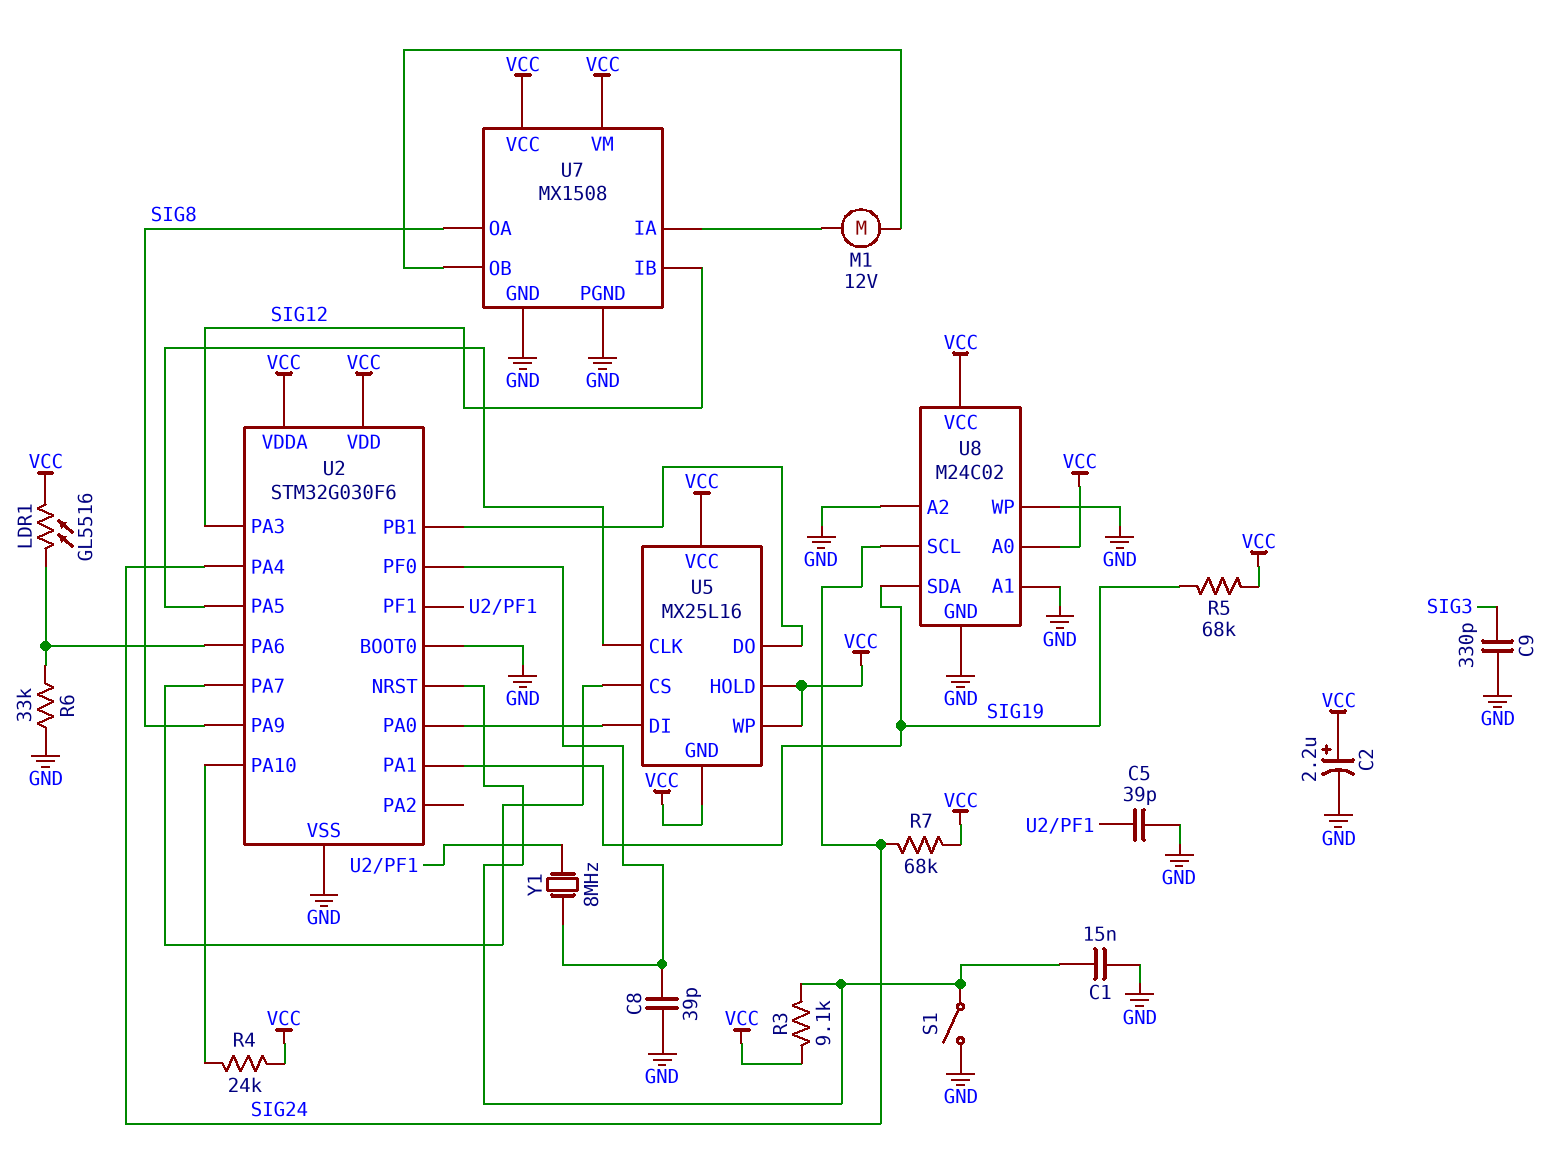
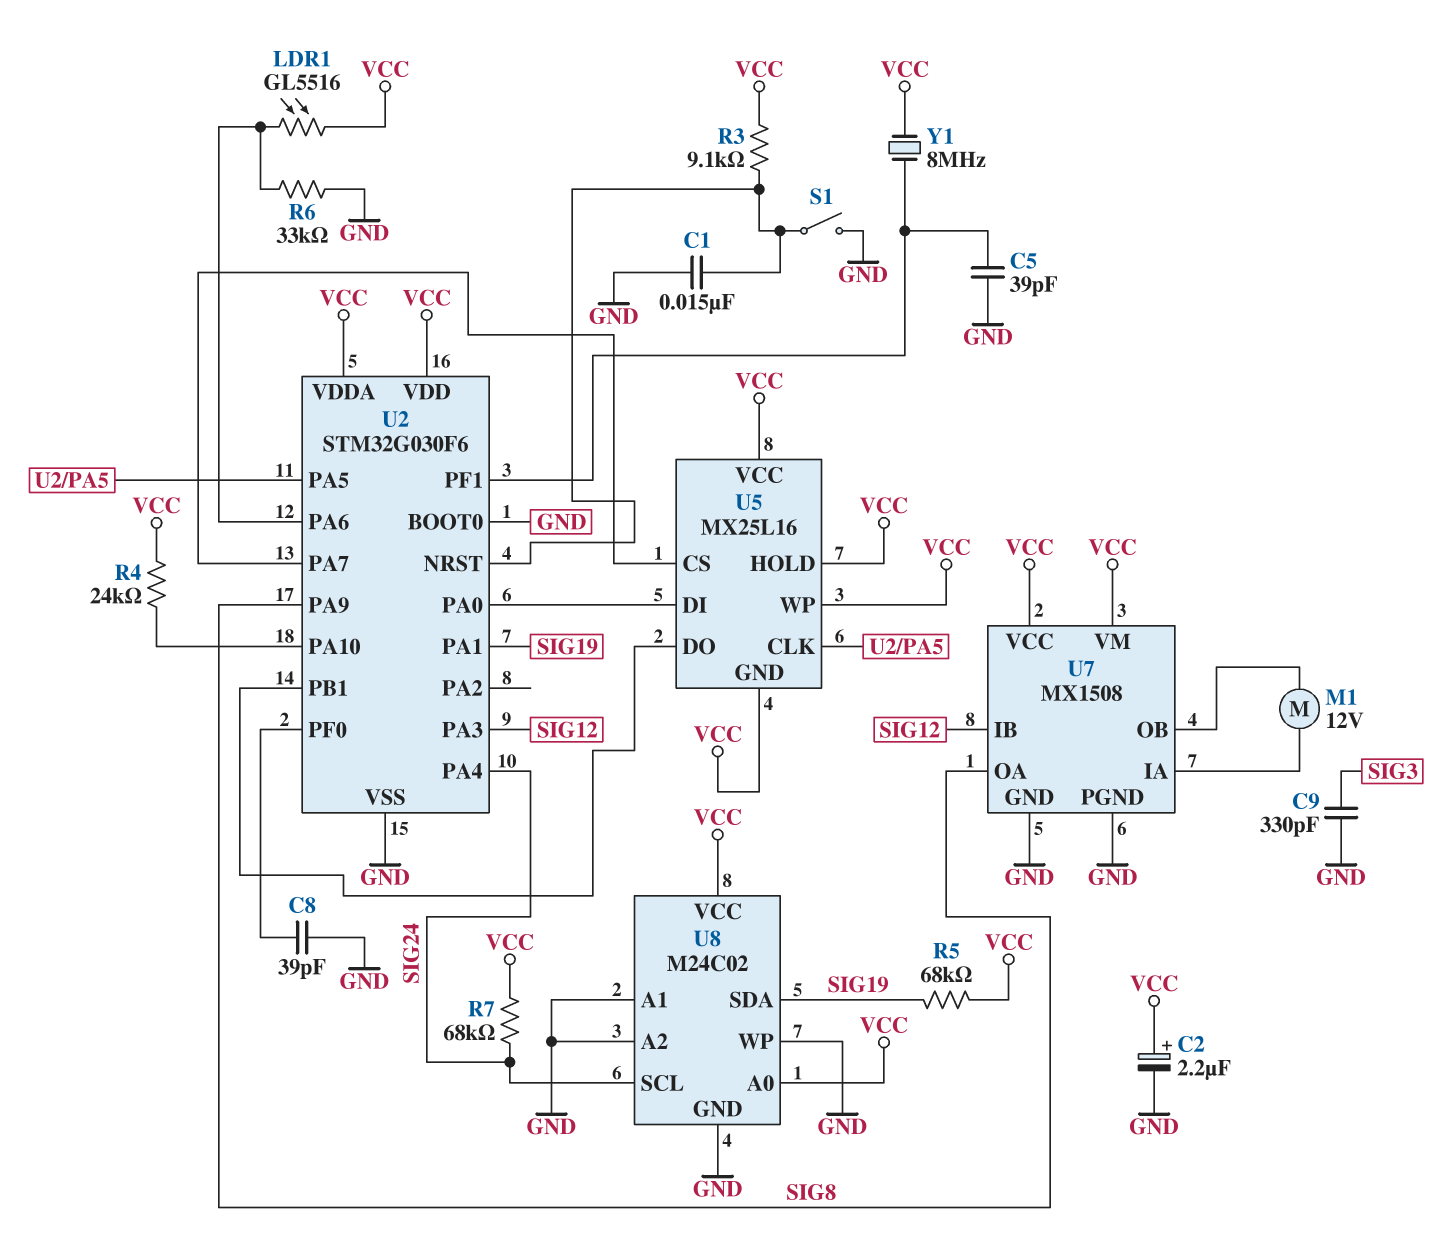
Y1: 8MHz (U2/PF0, U2/PF1) -> 8MHz (U2/PF1, VCC)

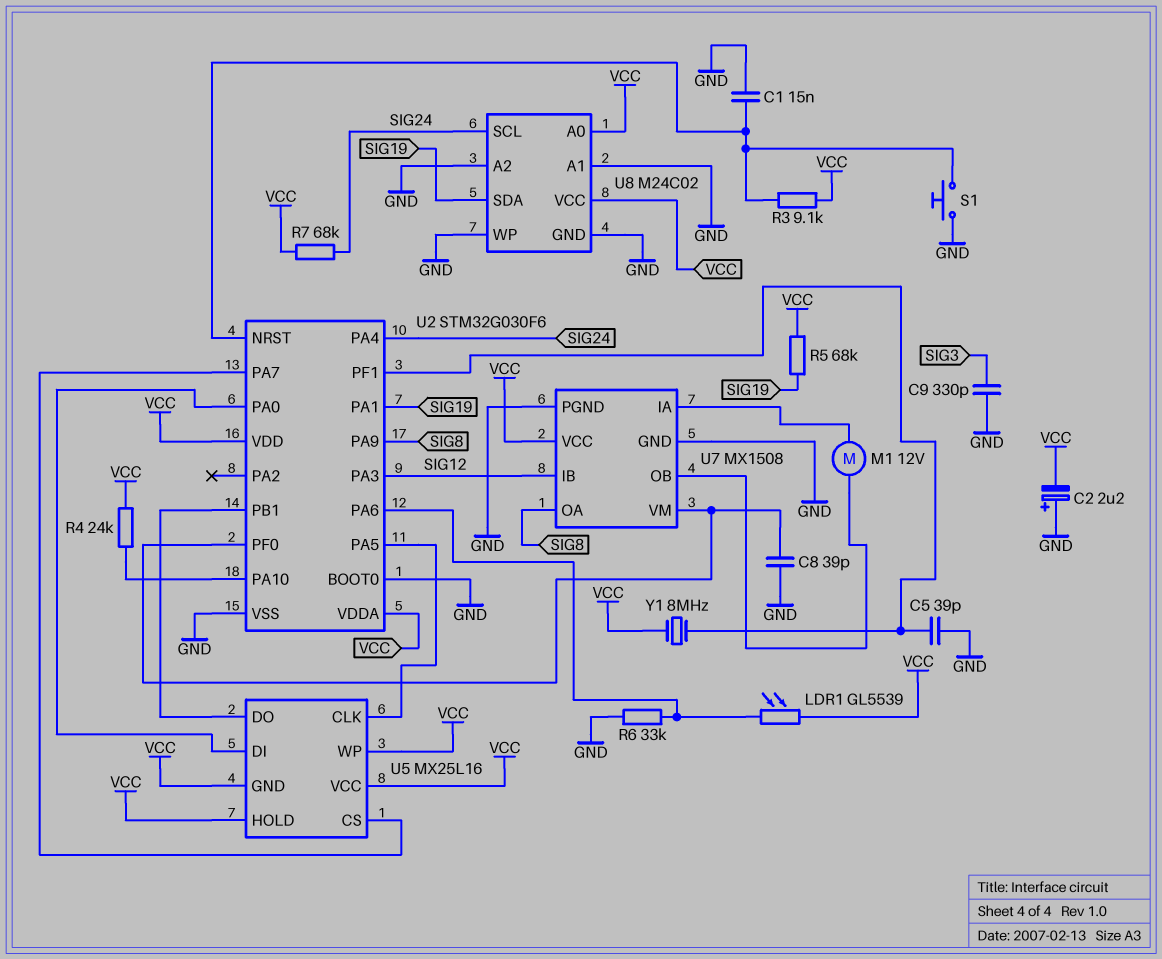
C2: 2.2uF (plus VCC, minus GND) -> 2.2uF (plus GND, minus VCC)
LDR1: GL5516 (U2/PA6, VCC) -> GL5539 (U2/PA6, VCC)
S1: switch (GND, U2/NRST) -> button (GND, U2/NRST)
U7 pin VM: VCC -> U2/PF0

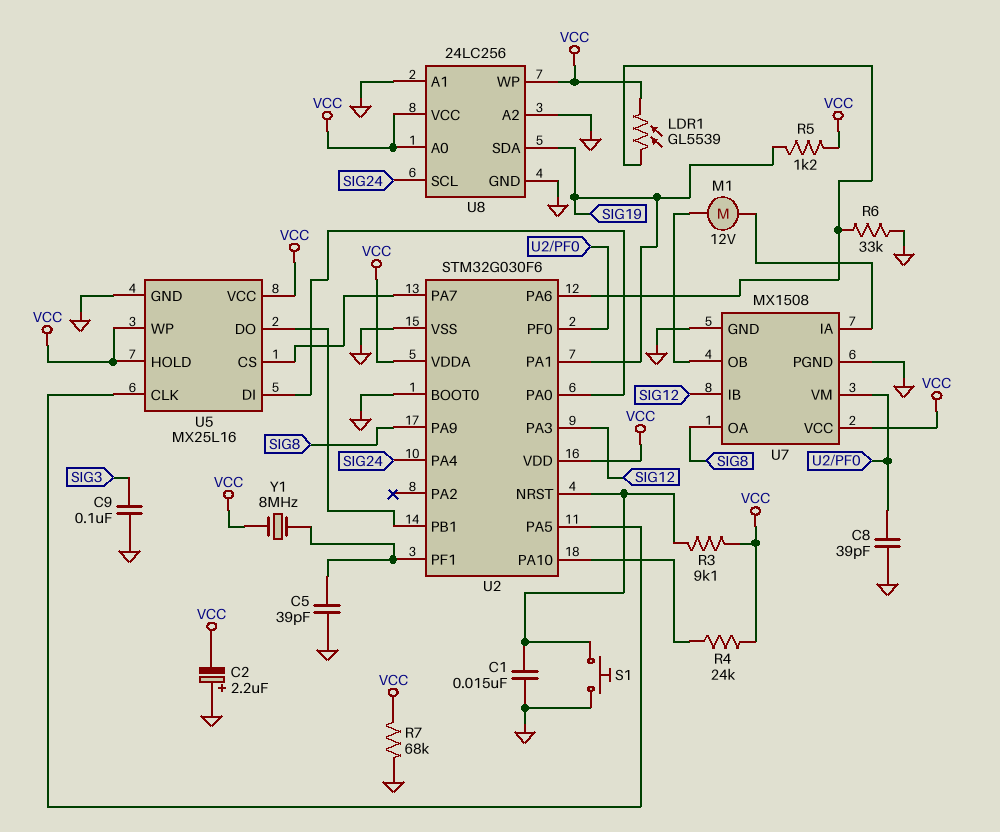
C9: 330pF (GND, SIG3) -> 100nF (GND, SIG3)
R5: 68k (SIG19, VCC) -> 1.2k (SIG19, VCC)
R7: 68k (SIG24, VCC) -> 68k (GND, VCC)
U5 pin GND: VCC -> GND
U8: M24C02 -> 24LC256
U8 pin WP: GND -> VCC

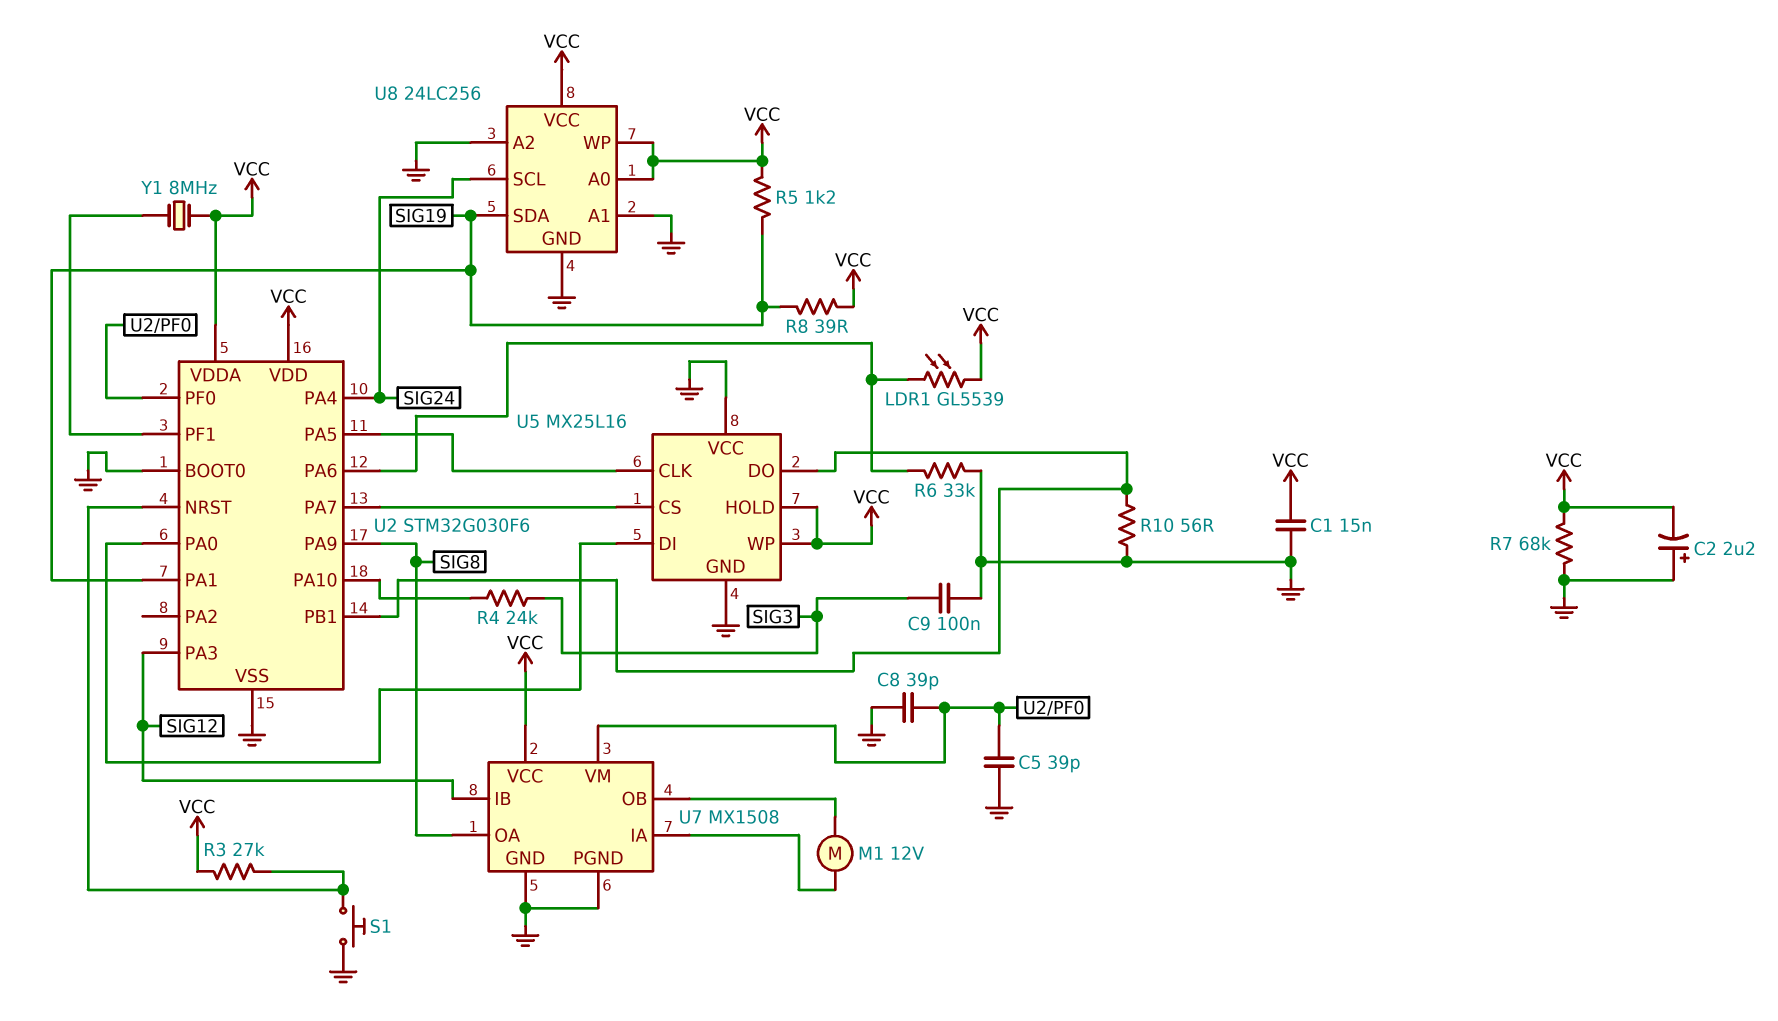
C1: 15nF (GND, U2/NRST) -> 15nF (GND, VCC)
C5: 39pF (GND, U2/PF1) -> 39pF (GND, U2/PF0)
R3: 9.1k (U2/NRST, VCC) -> 27k (U2/NRST, VCC)
R4: 24k (U2/PA10, VCC) -> 24k (SIG3, U2/PA10)
R8: none -> 39 (SIG19, VCC)
R10: none -> 56 (GND, U2/PB1)
U5 pin VCC: VCC -> GND

